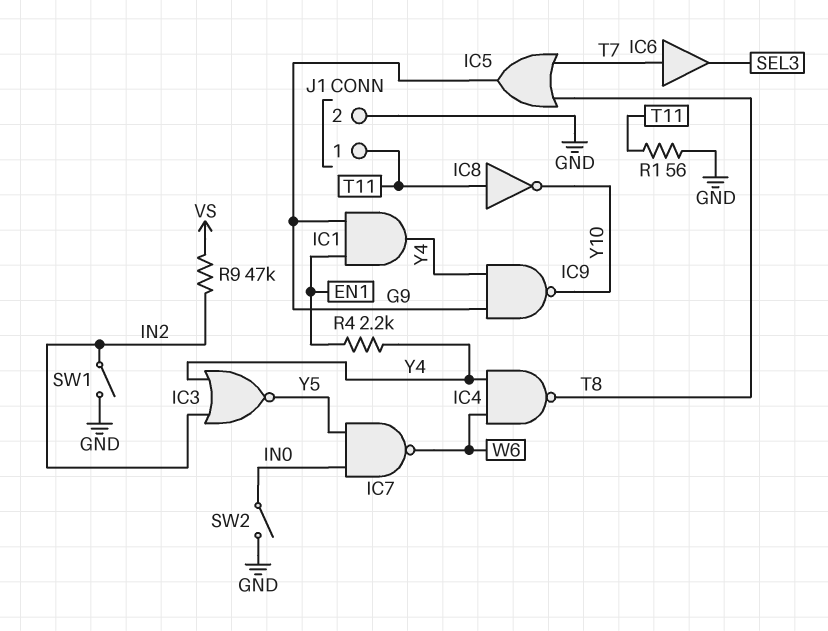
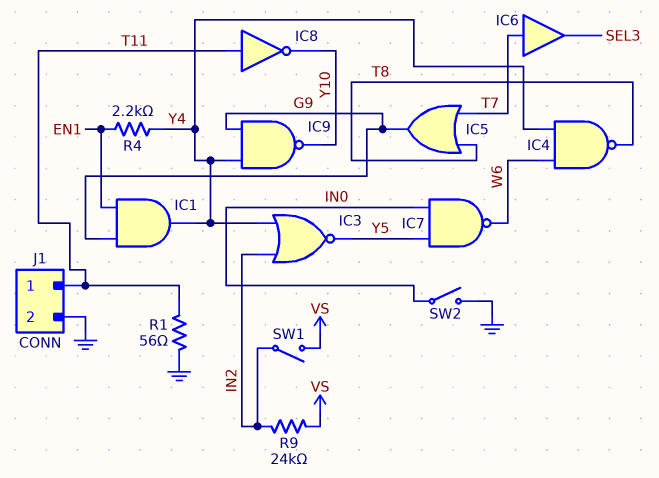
R9: 47k (IN2, VS) -> 24k (IN2, VS)
SW1: switch (GND, IN2) -> switch (IN2, VS)

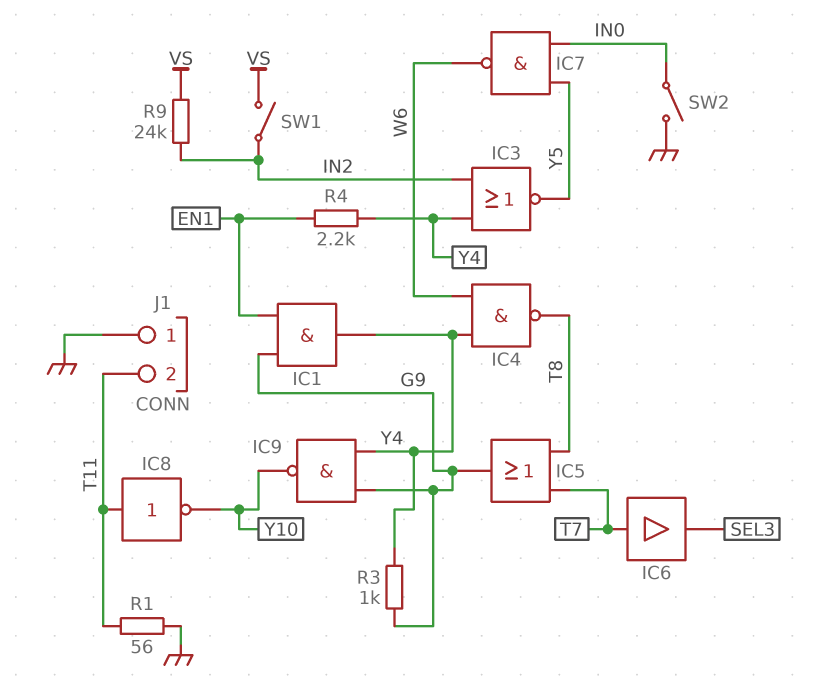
J1 pin 1: T11 -> GND
J1 pin 2: GND -> T11
R3: none -> 1k (G9, Y4)

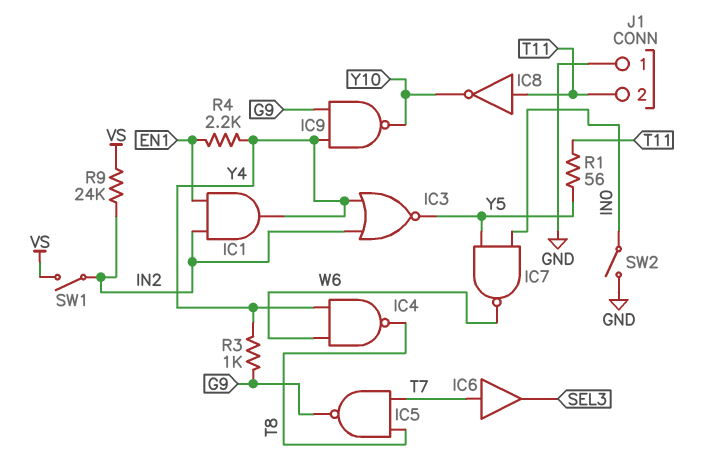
IC1: AND (in EN1, in G9, out Y4) -> AND (in EN1, in IN2, out Y4)
IC5: OR (in T7, in T8, out G9) -> NAND (in T7, in T8, out G9)
R1: 56 (GND, T11) -> 56 (T11, Y5)

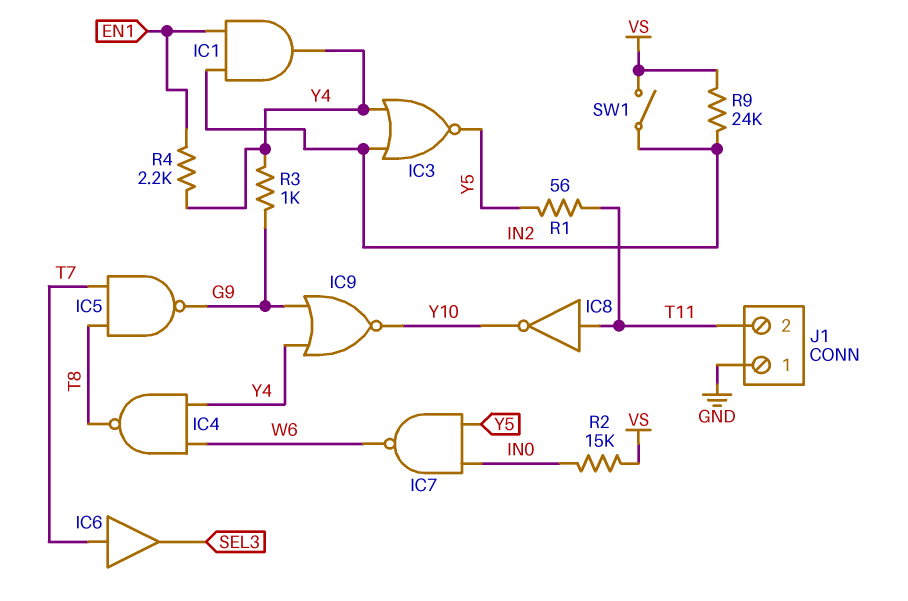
IC9: NAND (in G9, in Y4, out Y10) -> NOR (in G9, in Y4, out Y10)
R2: none -> 15k (IN0, VS)
SW2: switch (GND, IN0) -> none

